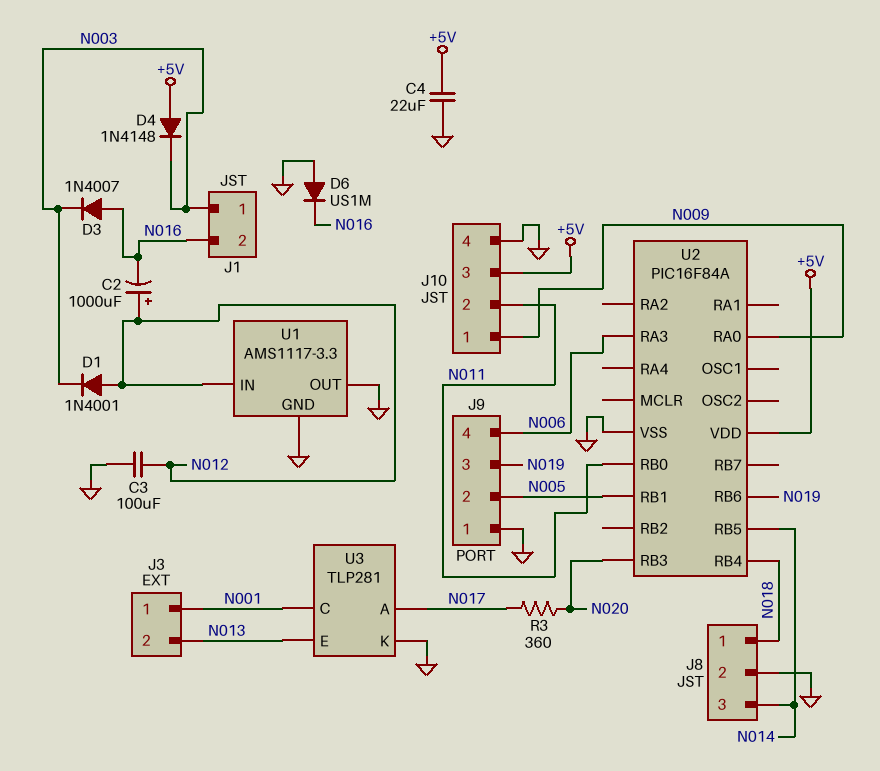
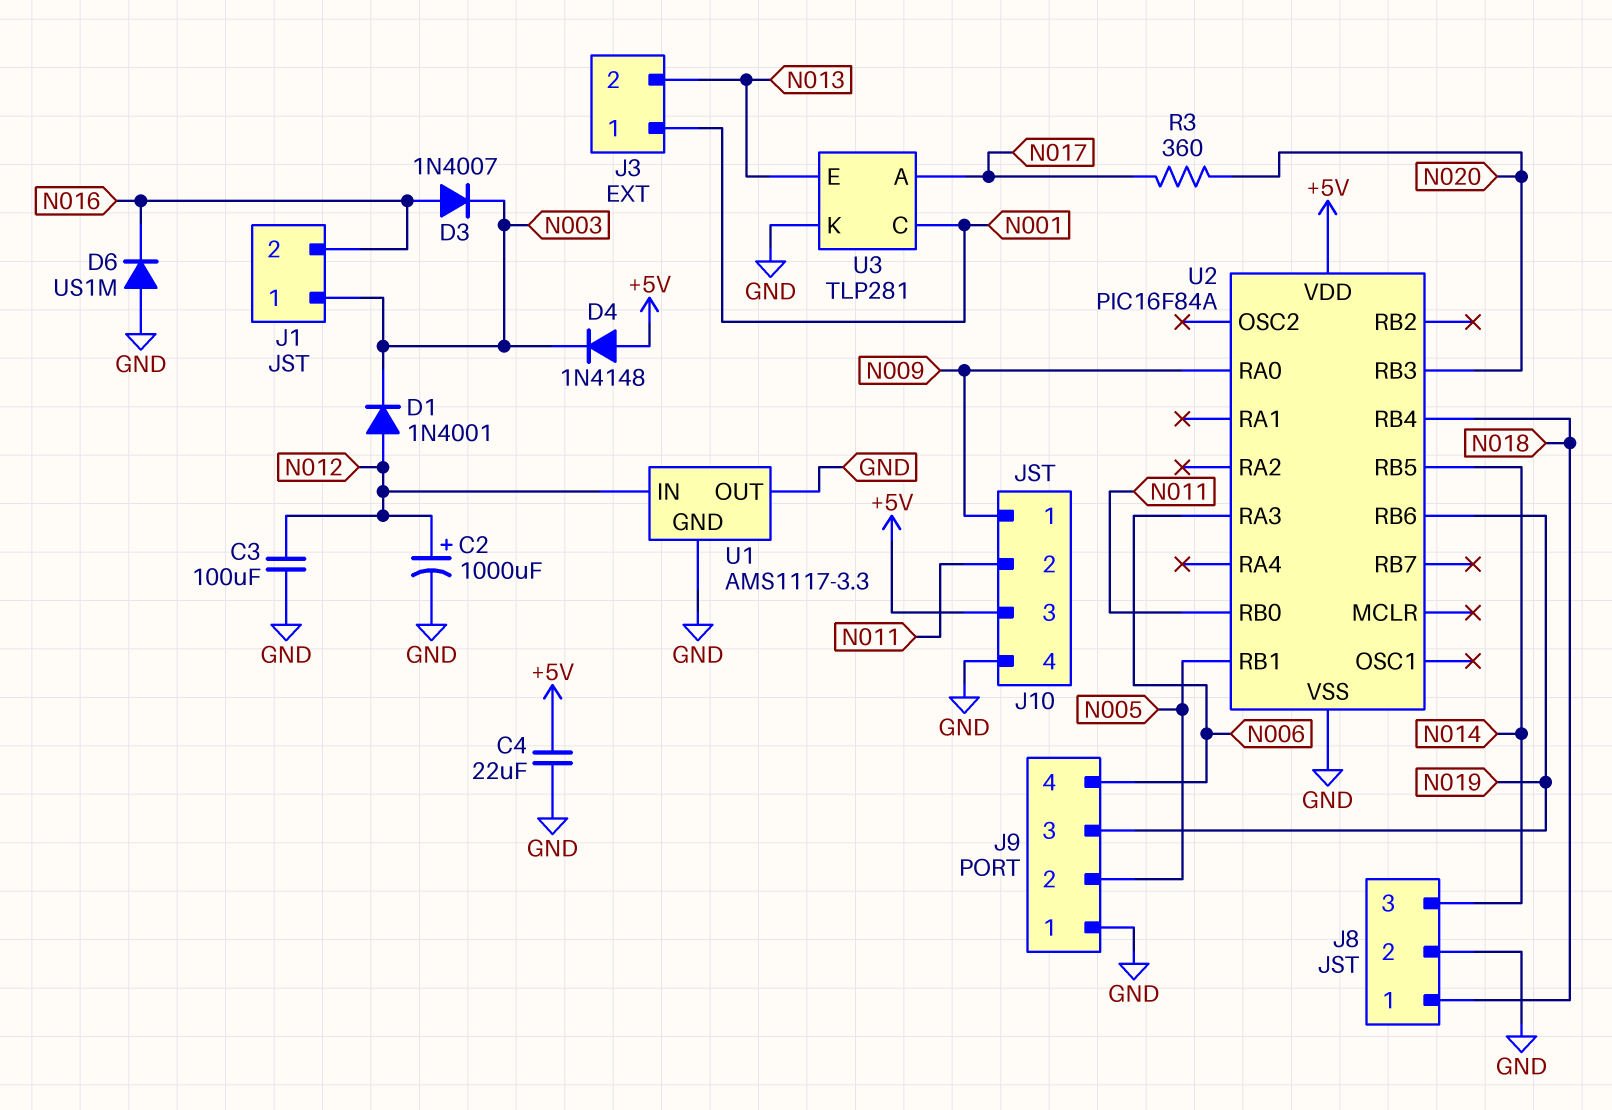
C2: 1000uF (plus N012, minus N016) -> 1000uF (plus N012, minus GND)

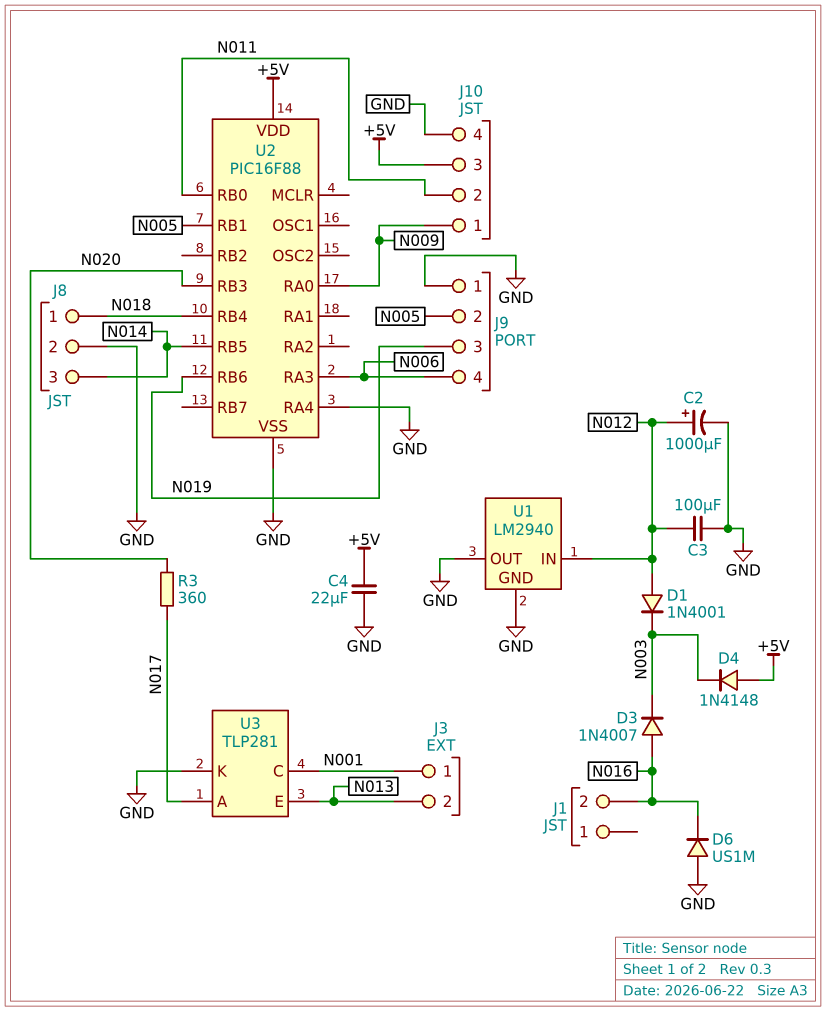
J1 pin 1: N003 -> none
U1: AMS1117-3.3 -> LM2940
U2: PIC16F84A -> PIC16F88
U2 pin RA4: none -> GND

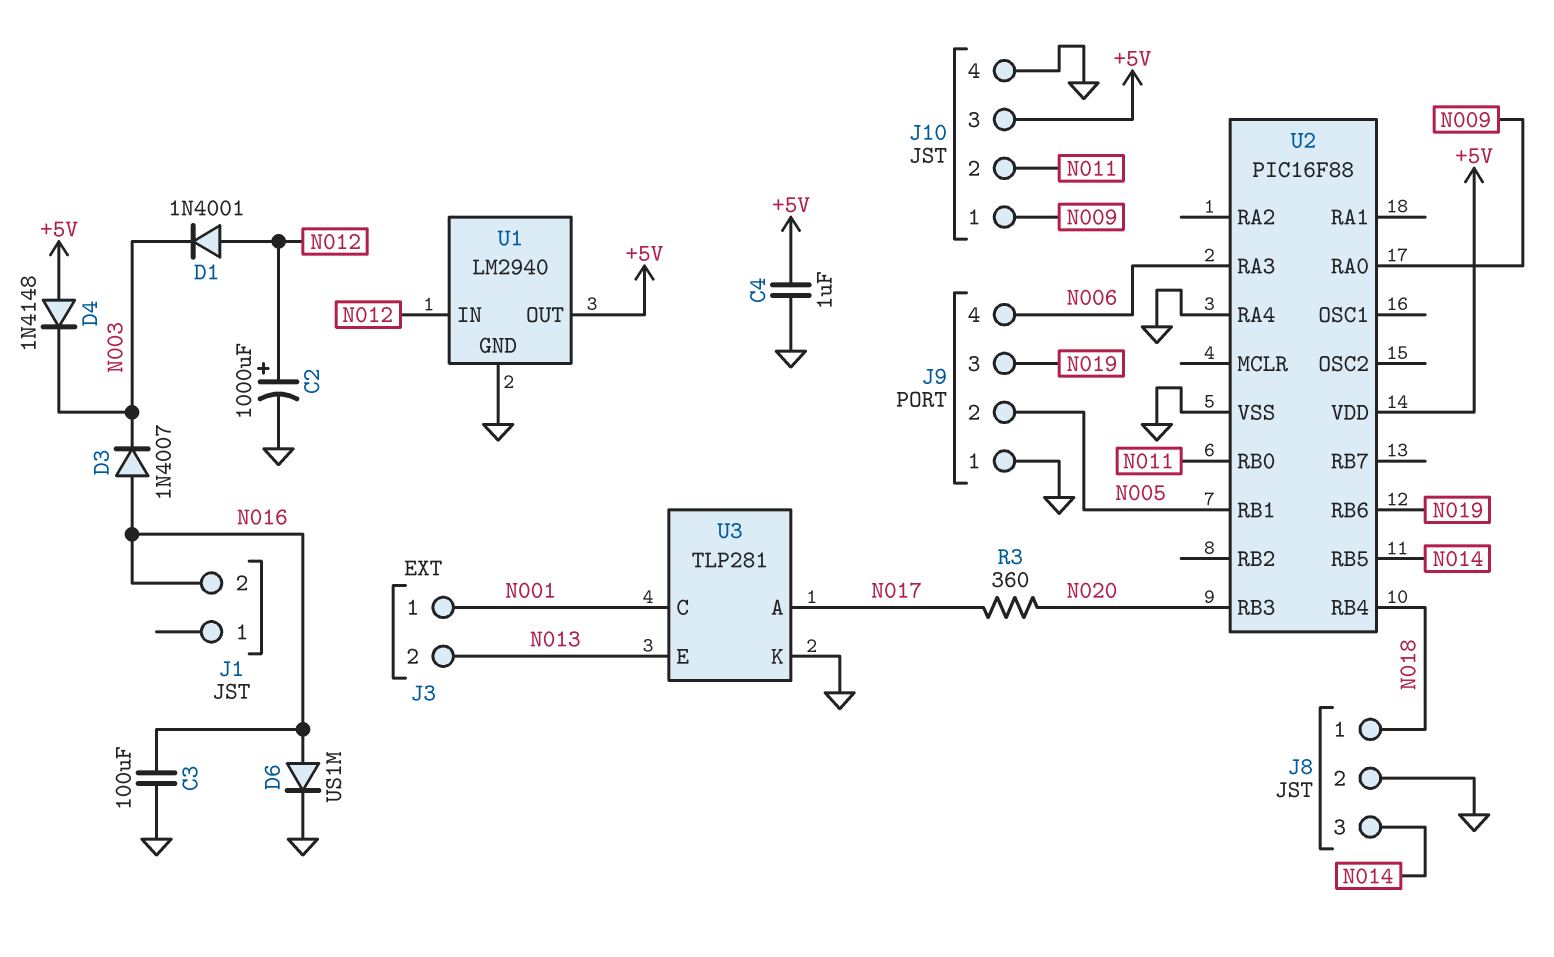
C3: 100uF (GND, N012) -> 100uF (GND, N016)
C4: 22uF (+5V, GND) -> 1uF (+5V, GND)
D6: diode US1M (A GND, K N016) -> diode US1M (A N016, K GND)
U1 pin OUT: GND -> +5V

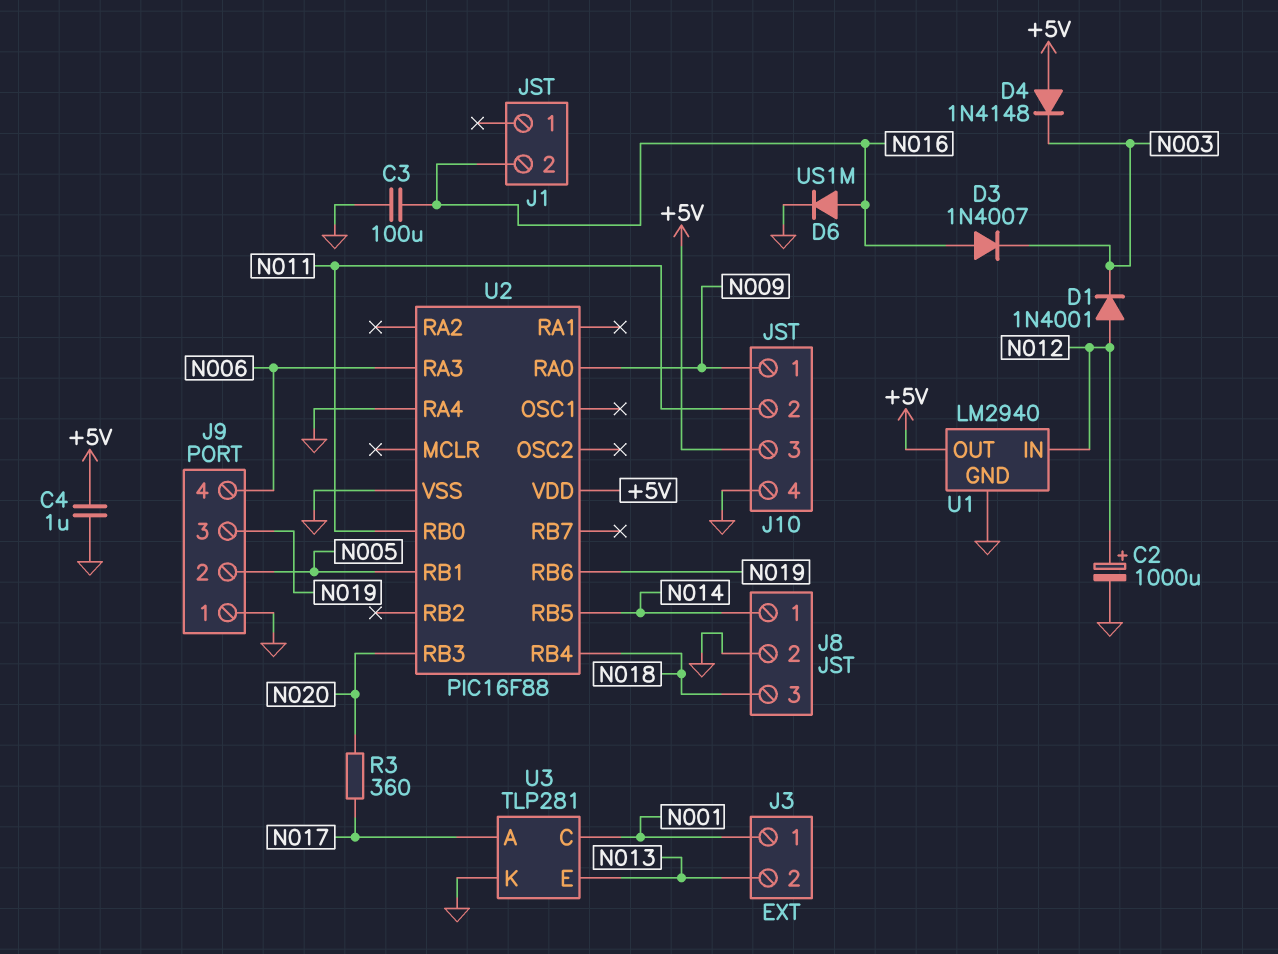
J8 pin 1: N018 -> N014
J8 pin 3: N014 -> N018

